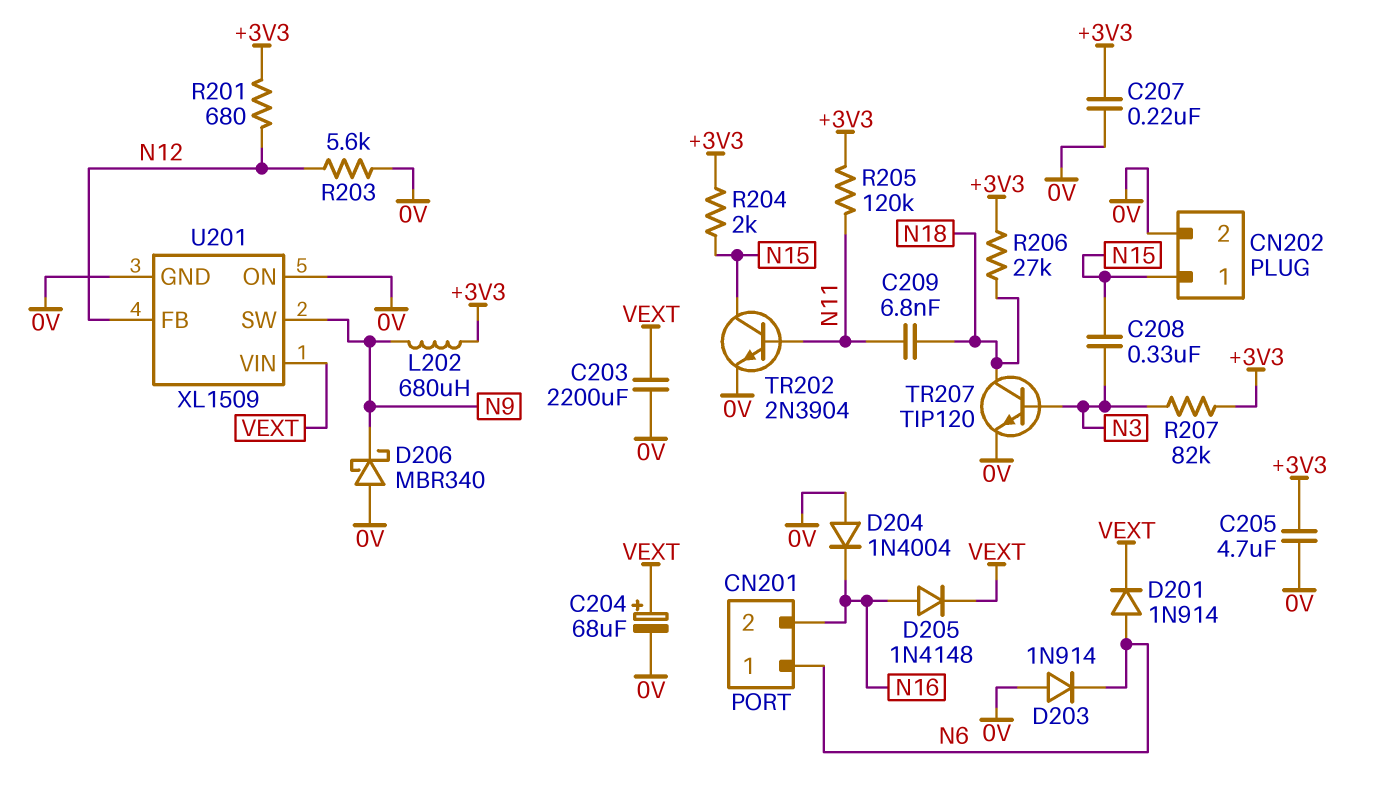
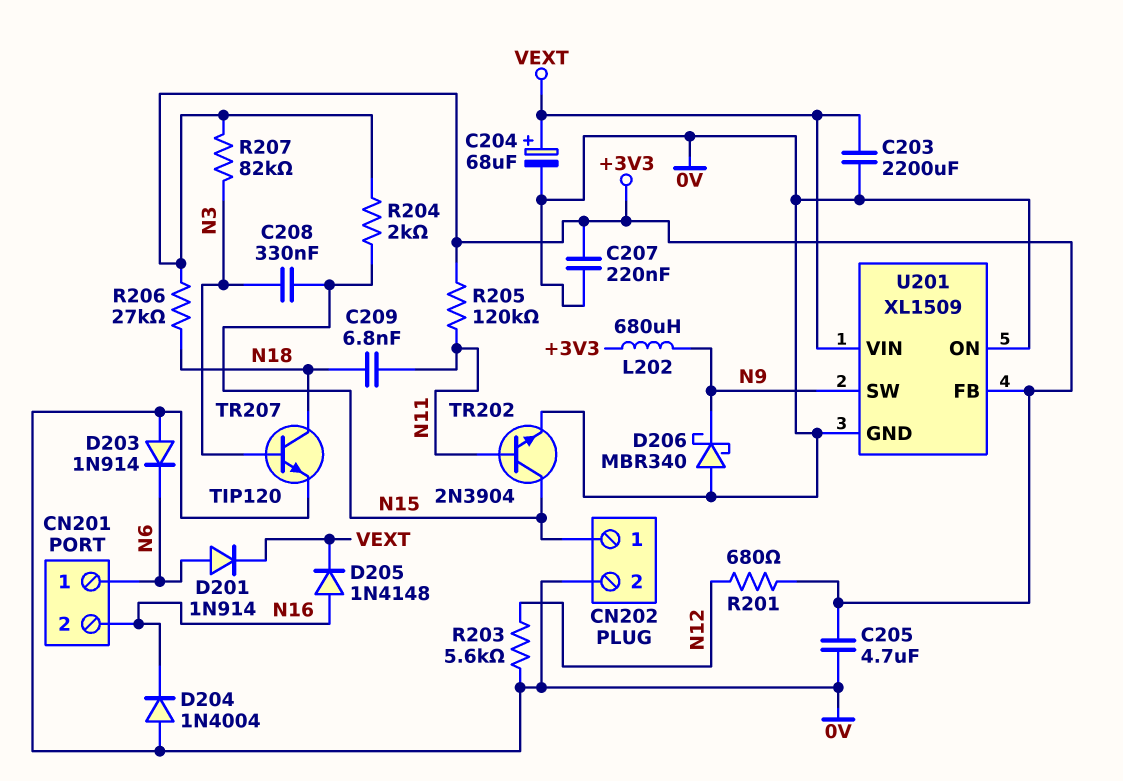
U201 pin FB: N12 -> +3V3

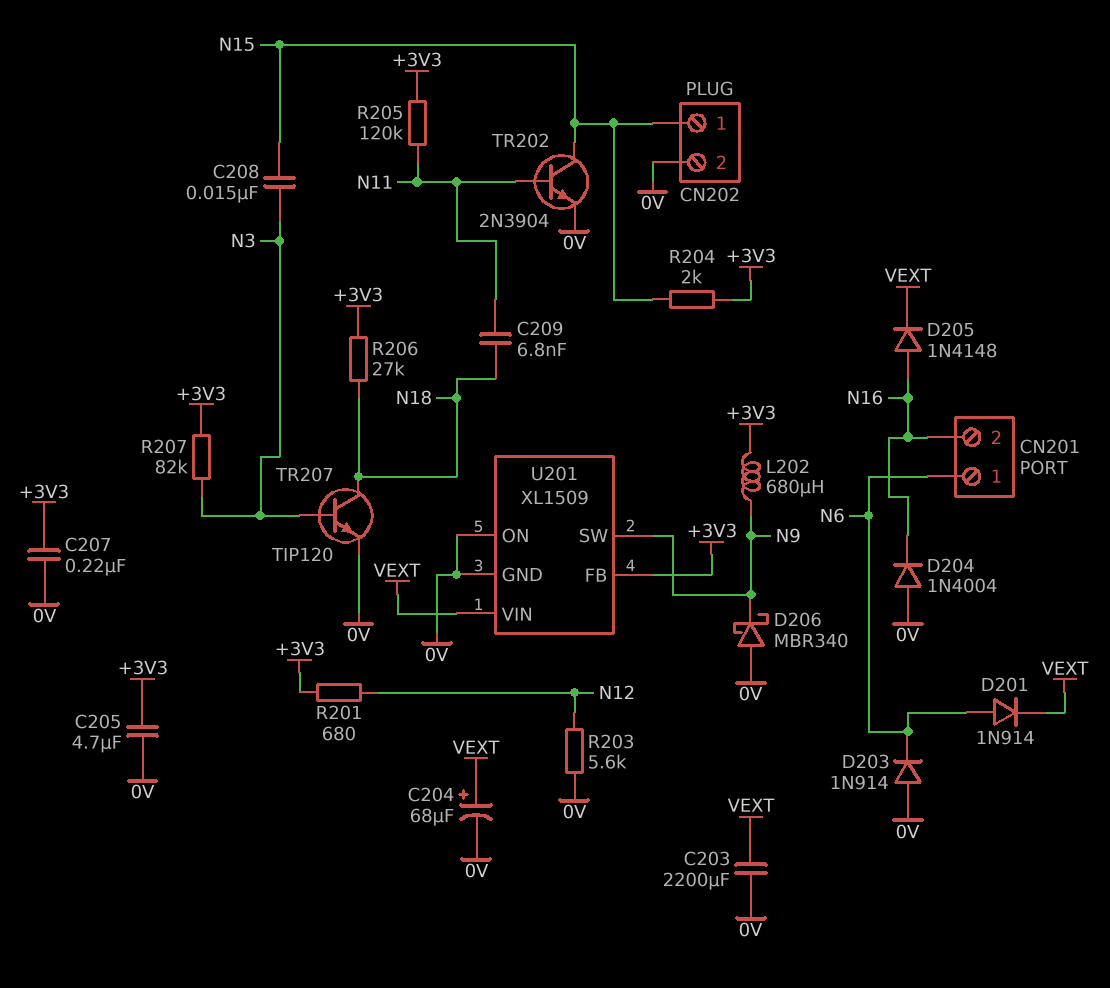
C208: 330nF (N3, N15) -> 15nF (N3, N15)

